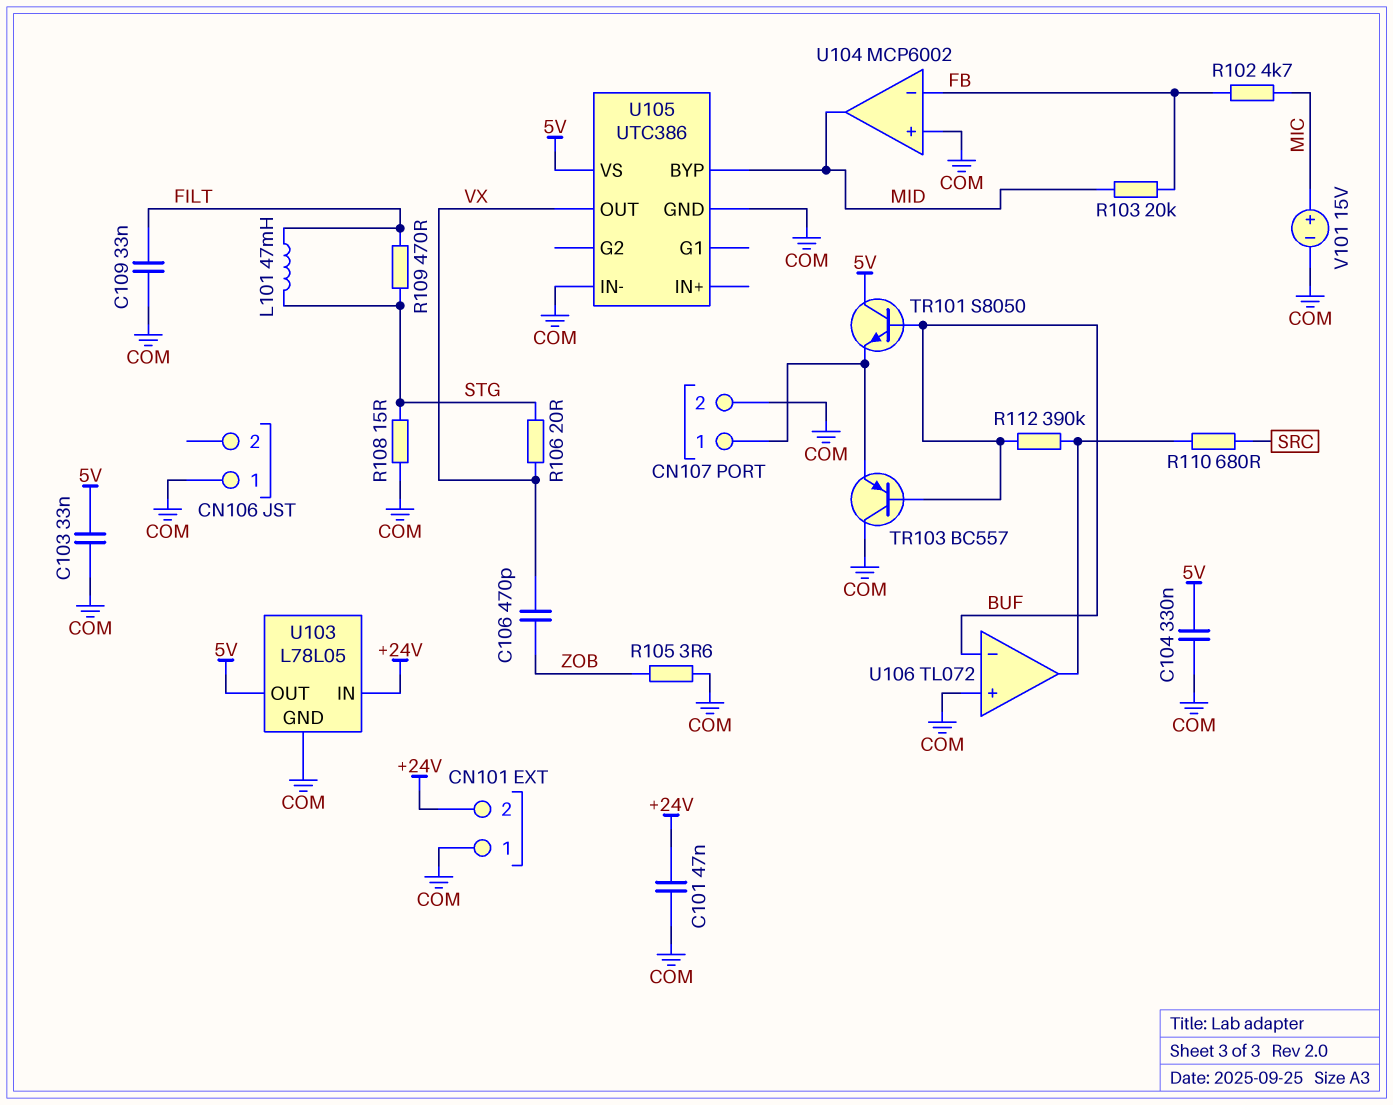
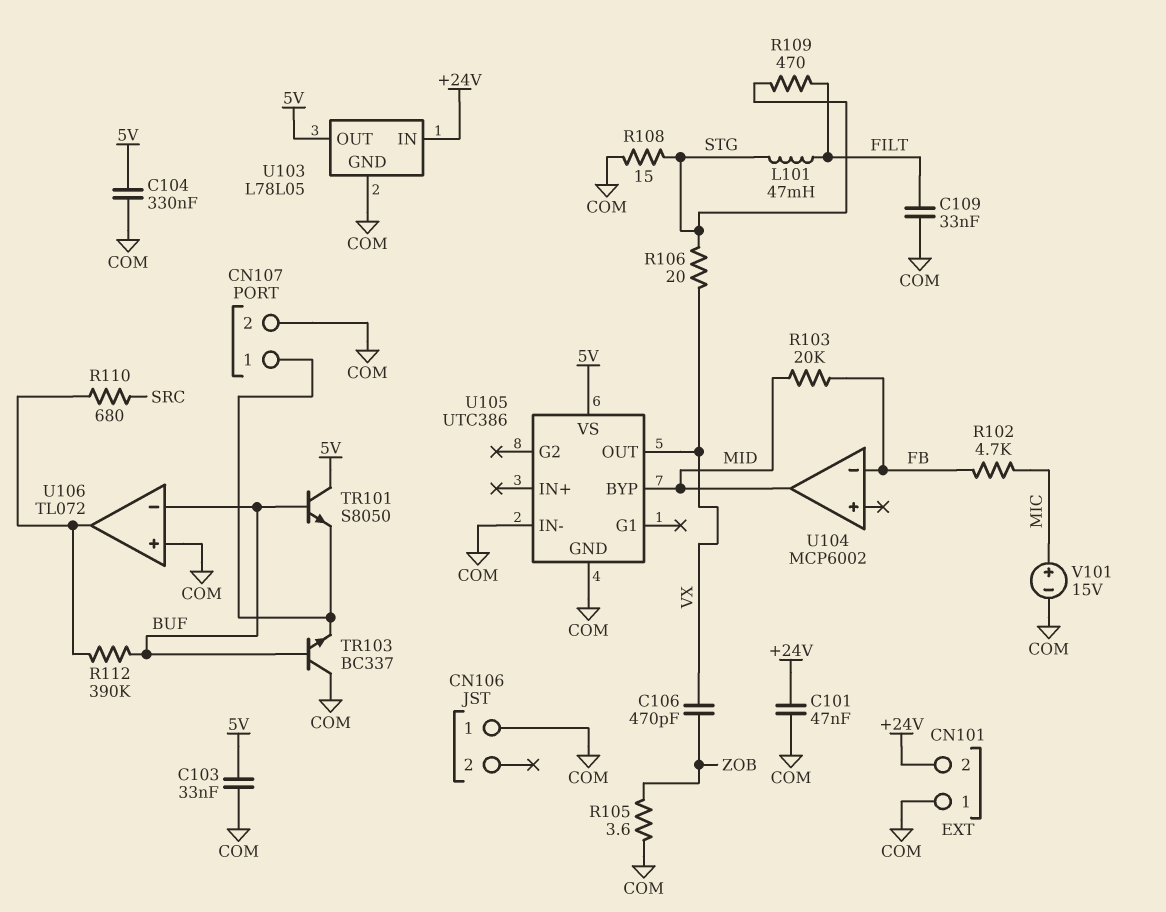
TR103: PNP BC557 (B BUF, C COM, E CN107/1) -> NPN BC337 (B BUF, C COM, E CN107/1)
U104 pin in+: COM -> none

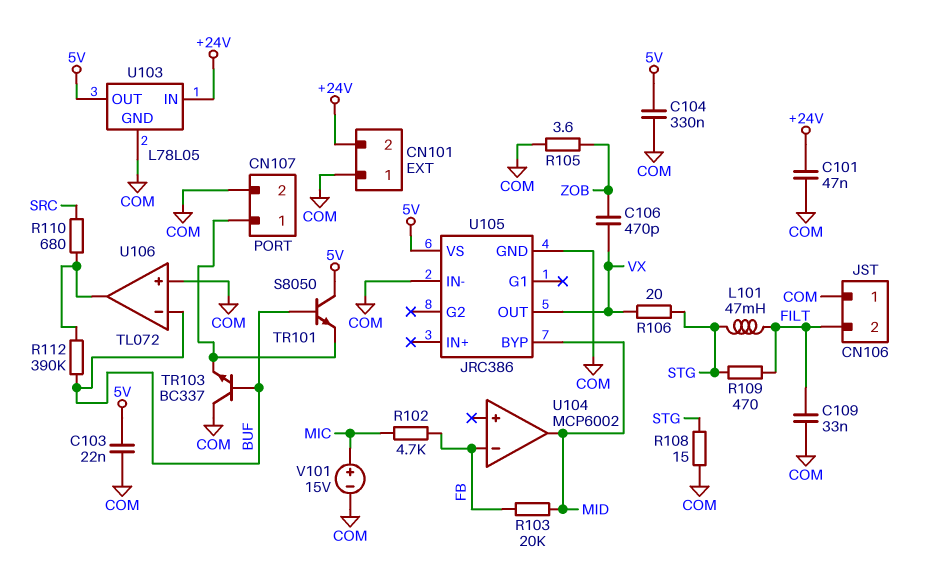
C103: 33nF (5V, COM) -> 22nF (5V, COM)
CN106 pin 2: none -> FILT
U105: UTC386 -> JRC386

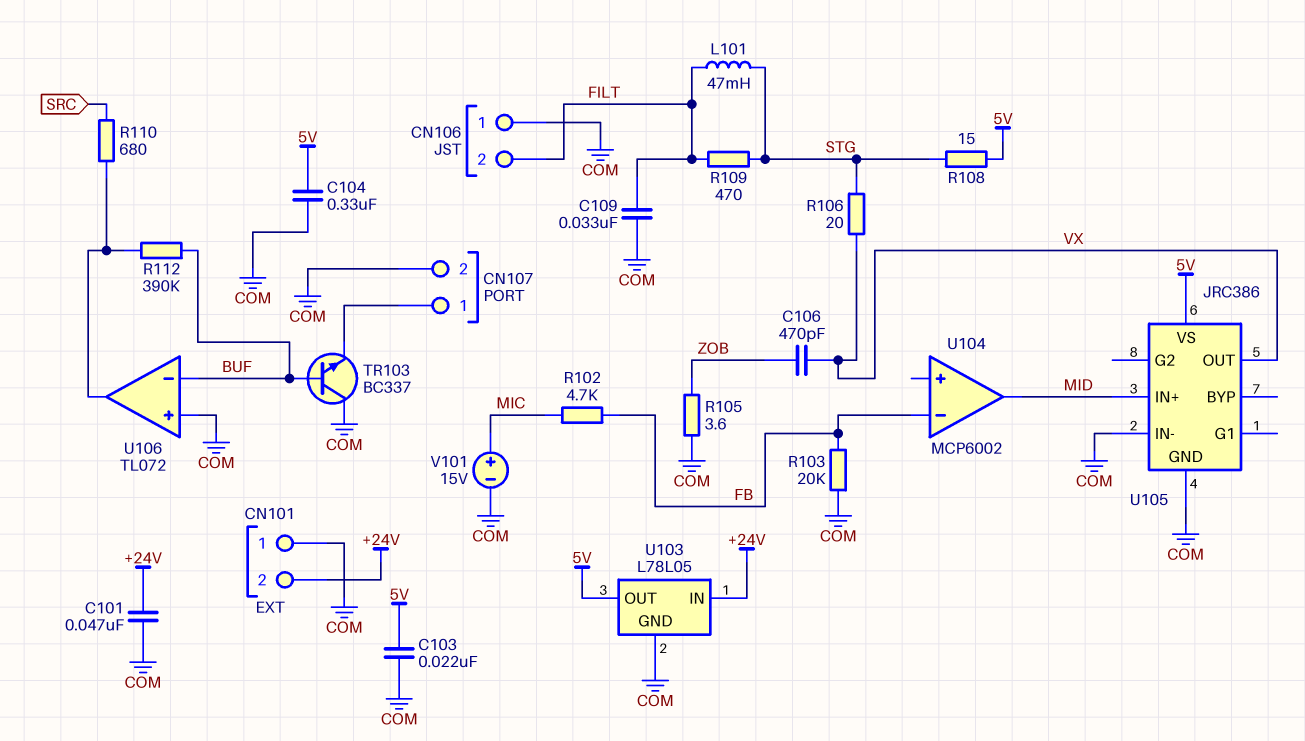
R103: 20k (FB, MID) -> 20k (COM, FB)
R108: 15 (COM, STG) -> 15 (5V, STG)
TR101: NPN S8050 (B BUF, C 5V, E CN107/1) -> none
U105 pin BYP: MID -> none
U105 pin IN+: none -> MID

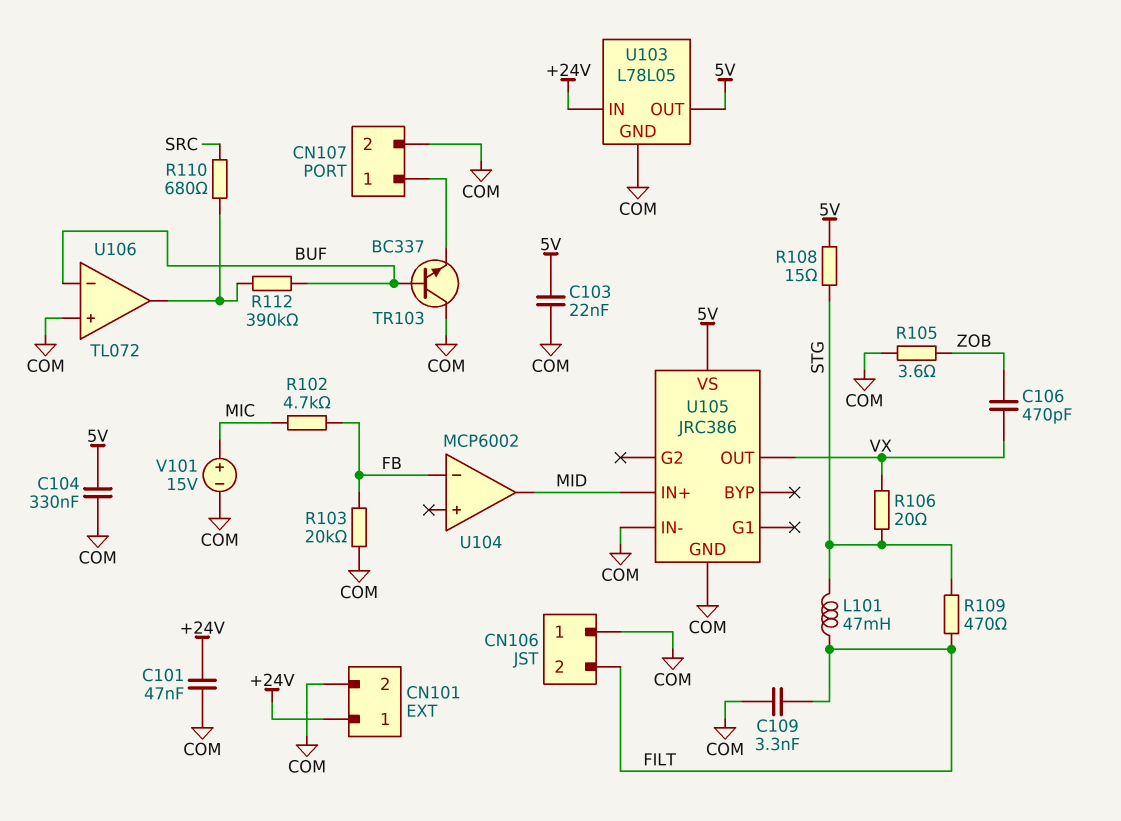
C109: 33nF (COM, FILT) -> 3.3nF (COM, FILT)
CN101 pin 1: COM -> +24V
CN101 pin 2: +24V -> COM

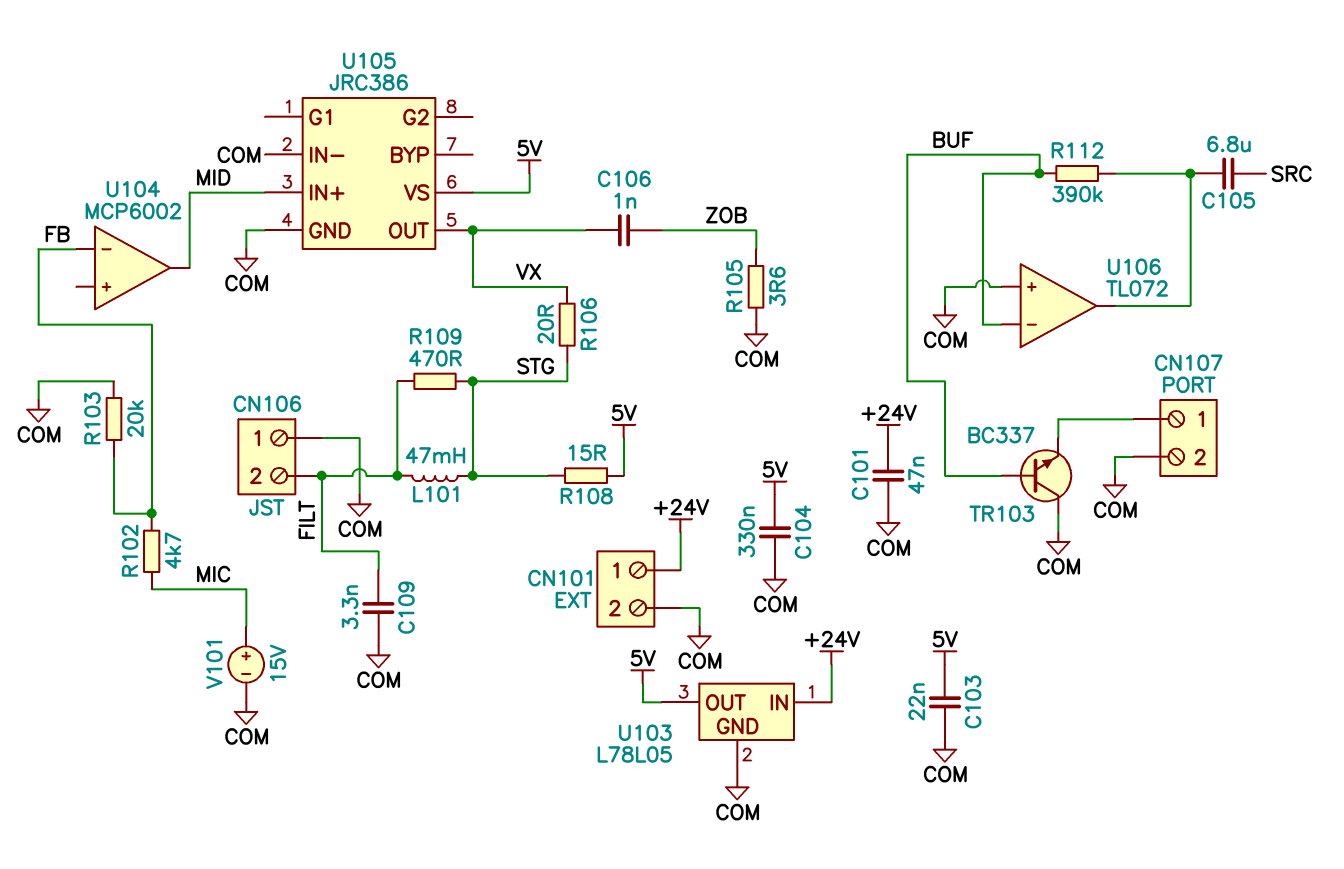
C105: none -> 6.8uF (SRC, U106/out)
C106: 470pF (VX, ZOB) -> 1nF (VX, ZOB)
R110: 680 (SRC, U106/out) -> none

